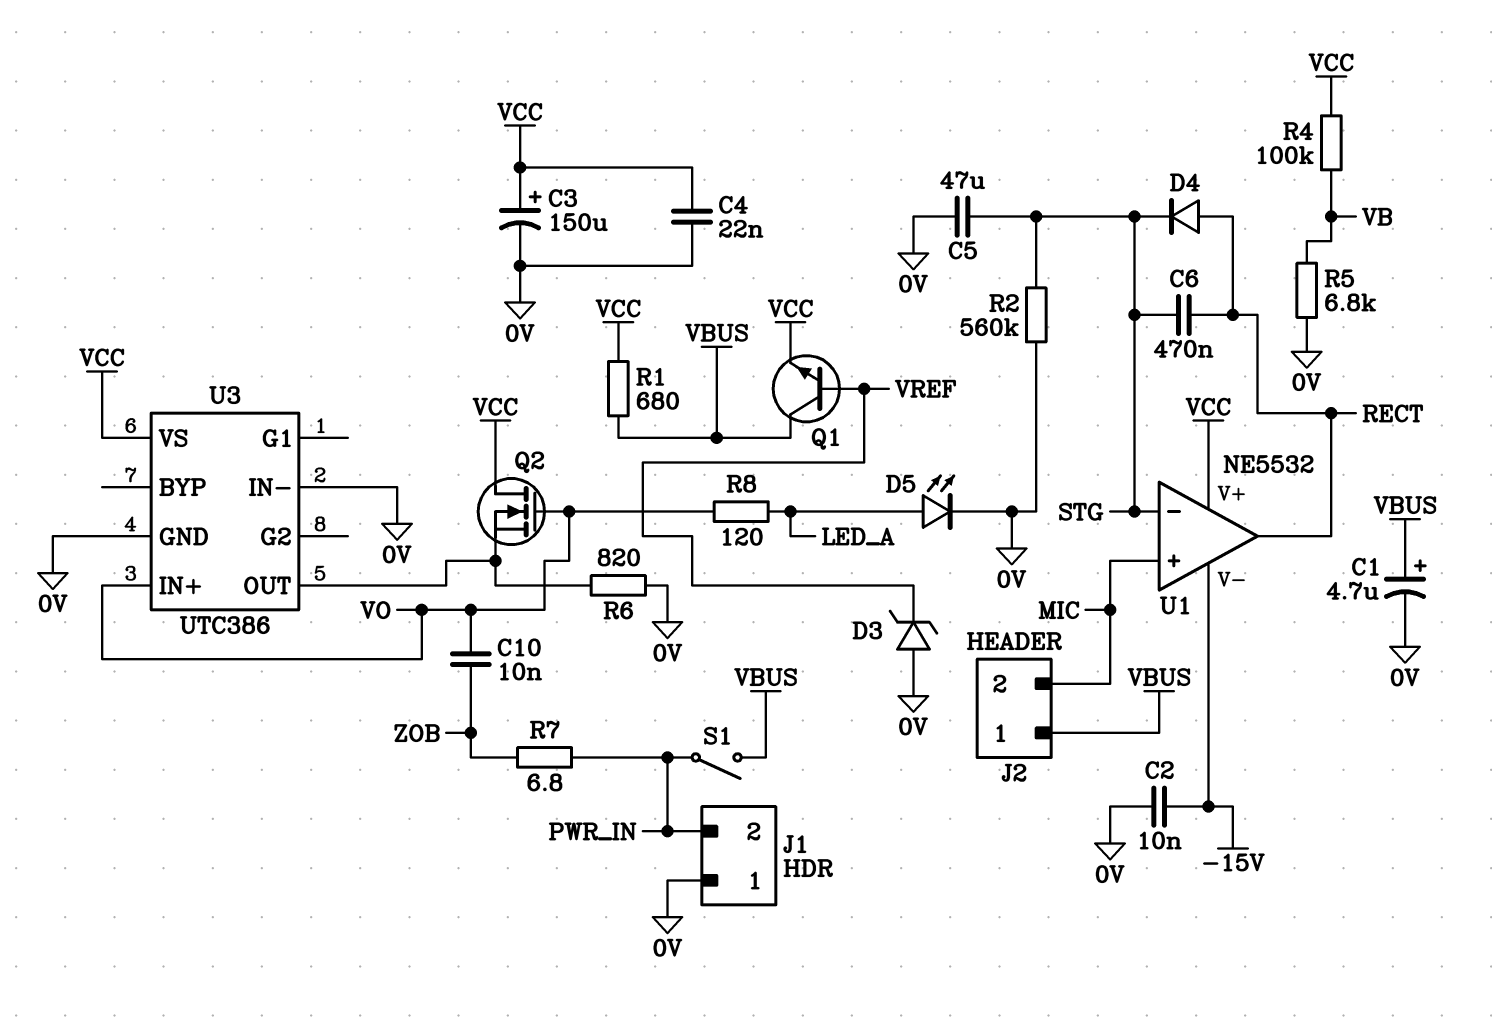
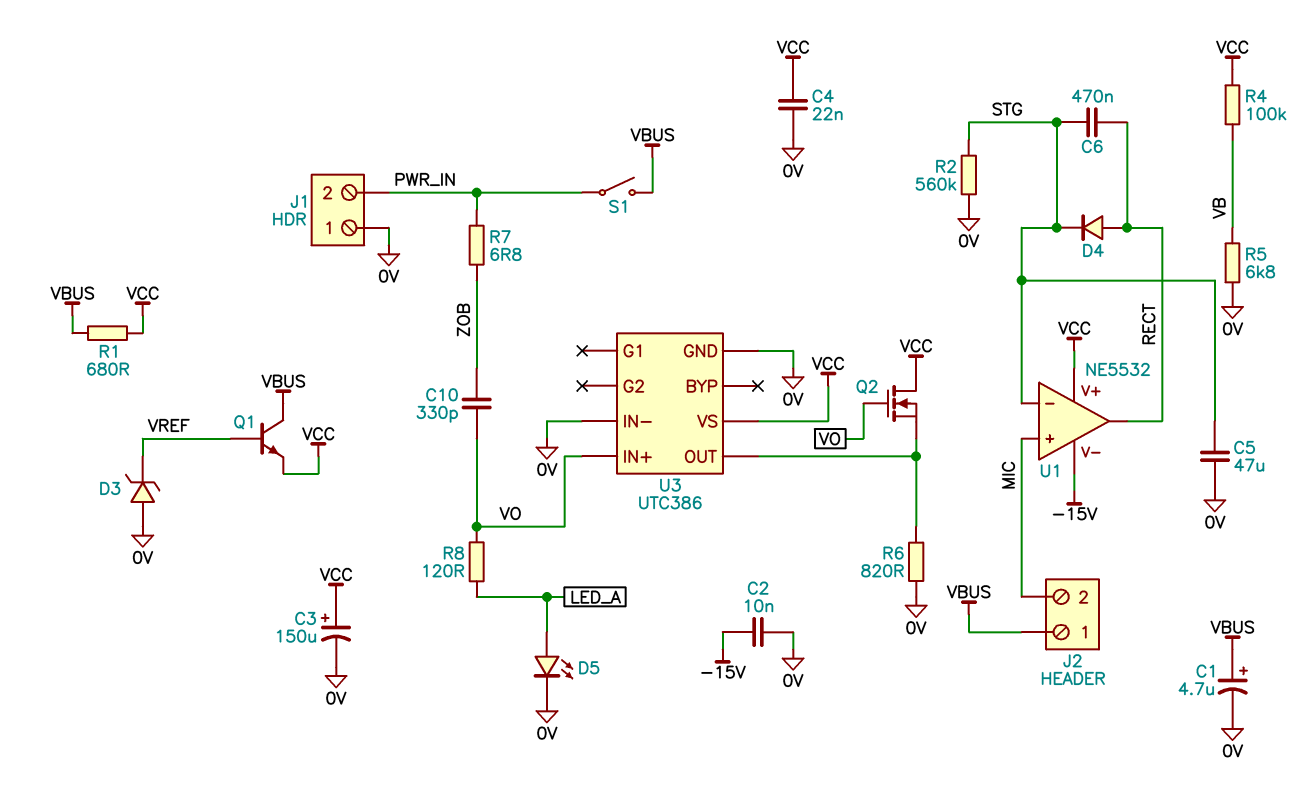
C10: 10nF (VO, ZOB) -> 330pF (VO, ZOB)

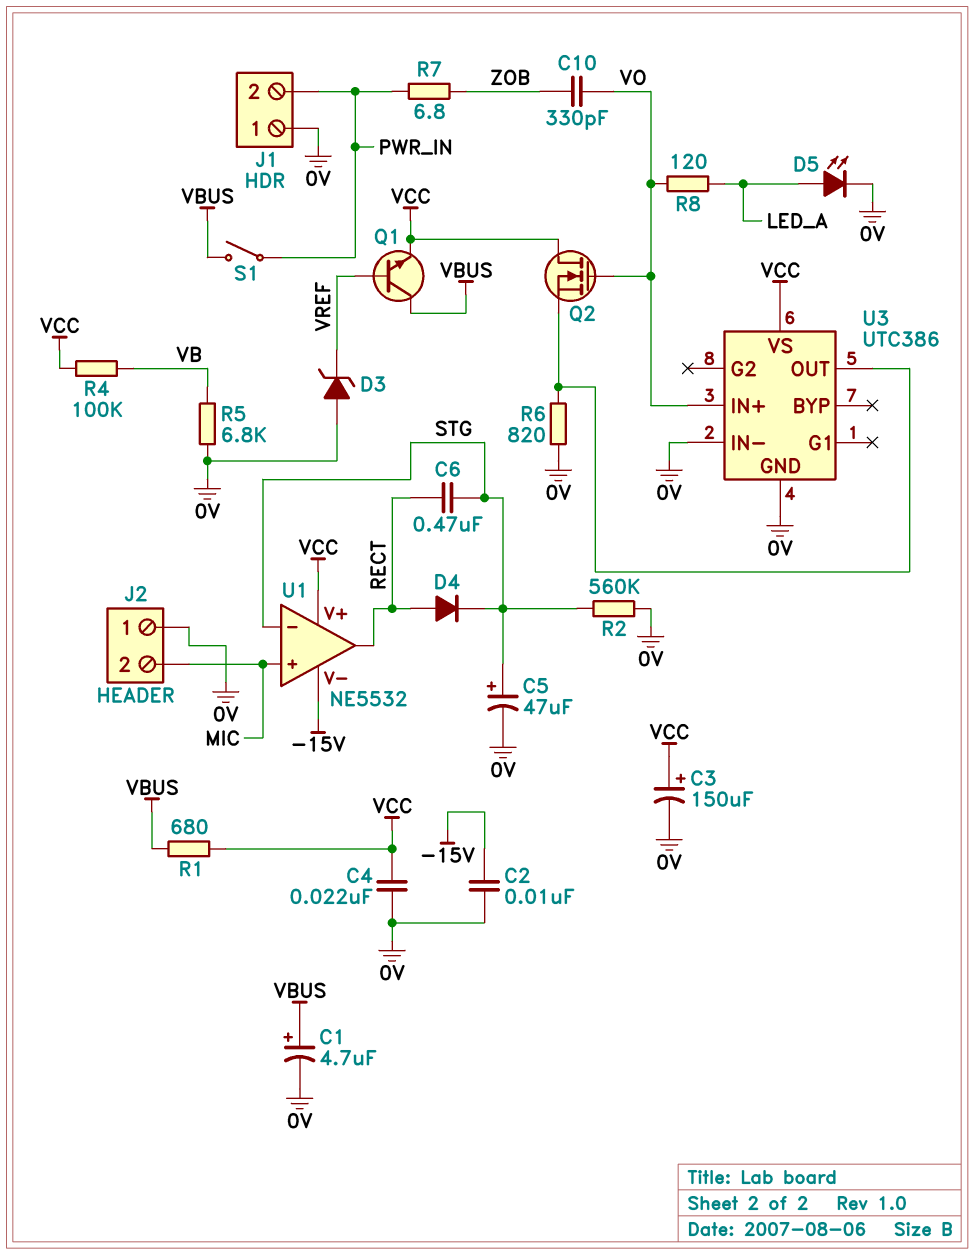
C5: 47uF (0V, STG) -> 47uF (plus STG, minus 0V)
J2 pin 1: VBUS -> 0V

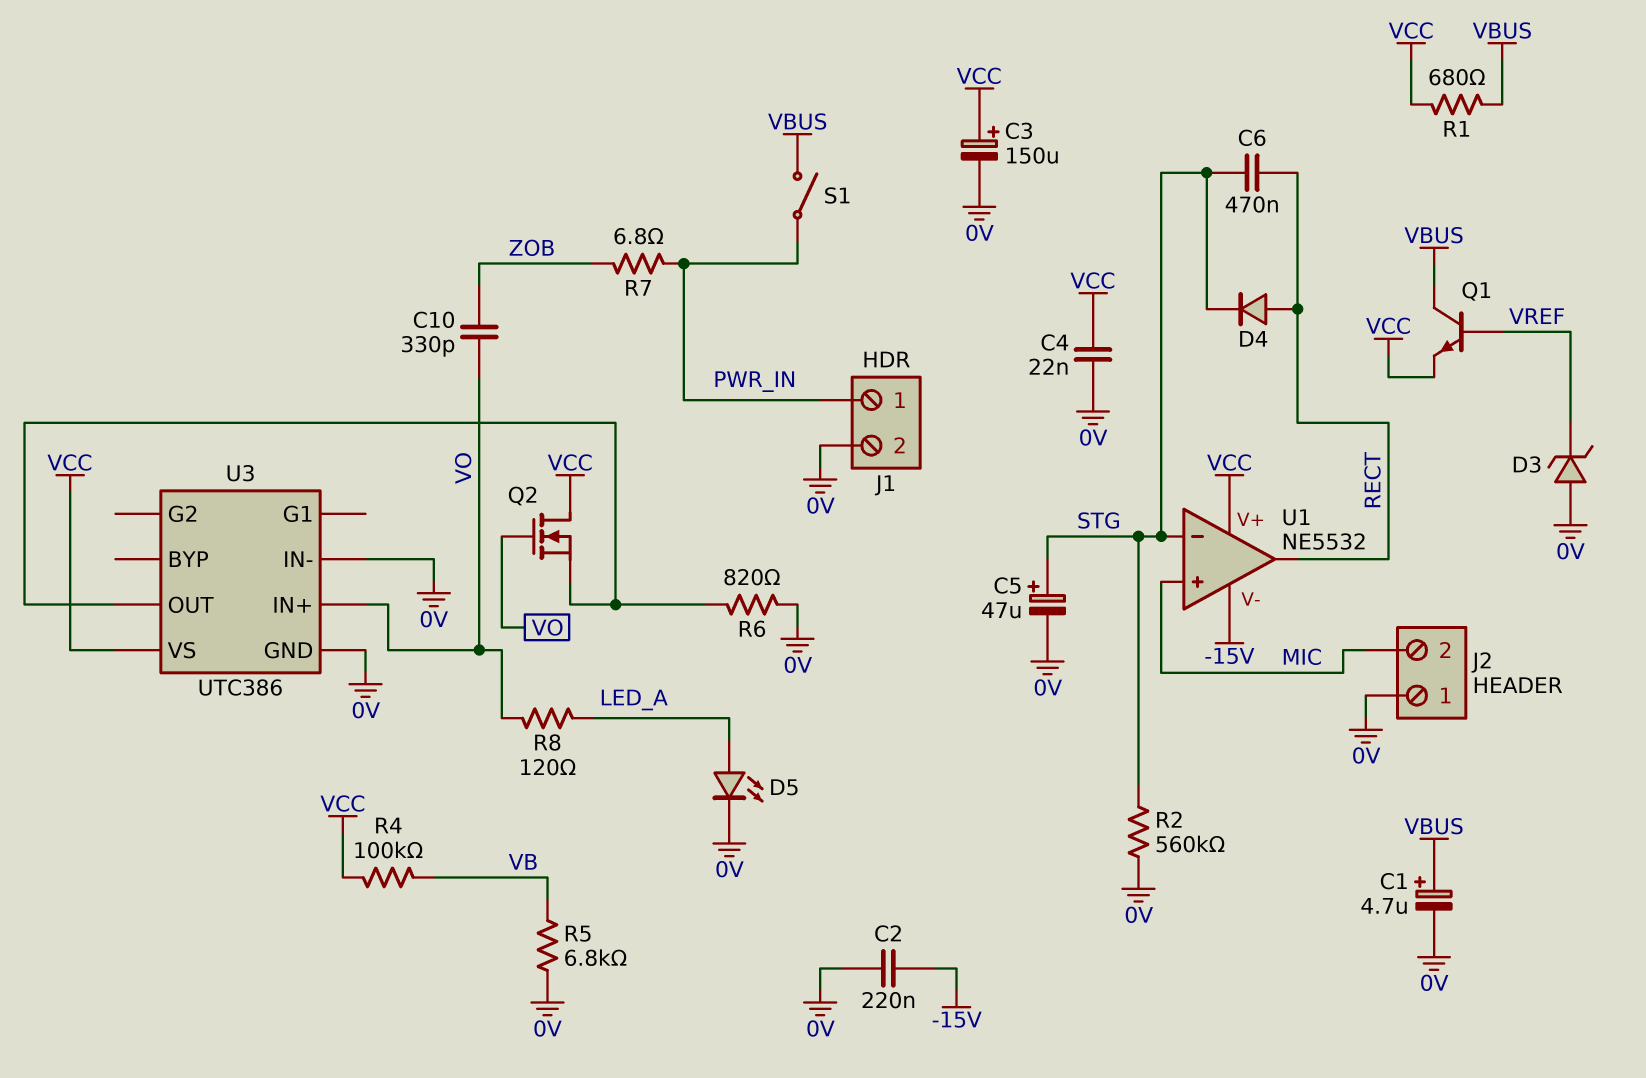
C2: 10nF (-15V, 0V) -> 220nF (-15V, 0V)
J1 pin 1: 0V -> PWR_IN
J1 pin 2: PWR_IN -> 0V

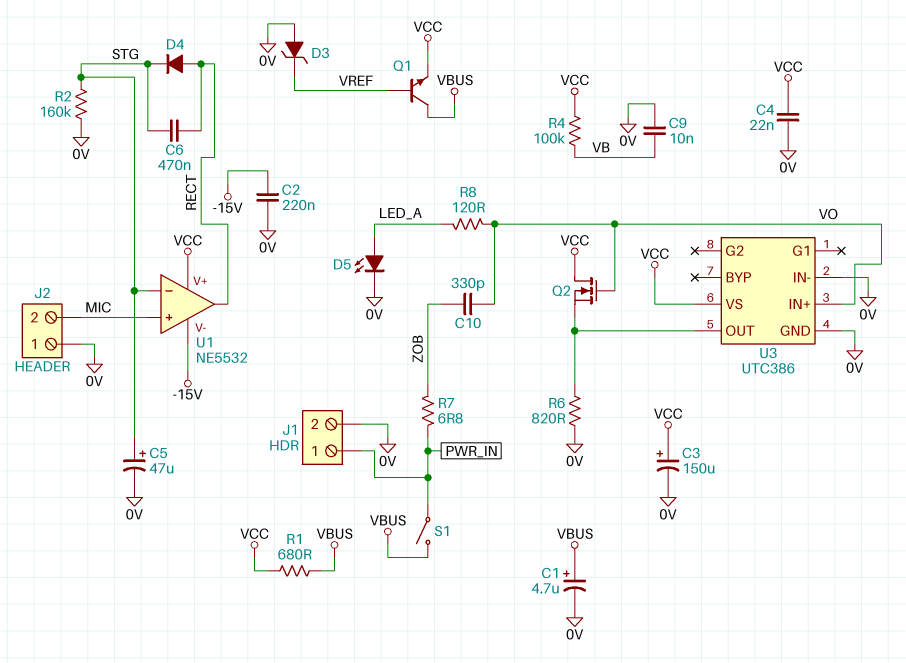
C9: none -> 10nF (0V, VB)
R2: 560k (0V, STG) -> 160k (0V, STG)
R5: 6.8k (0V, VB) -> none

